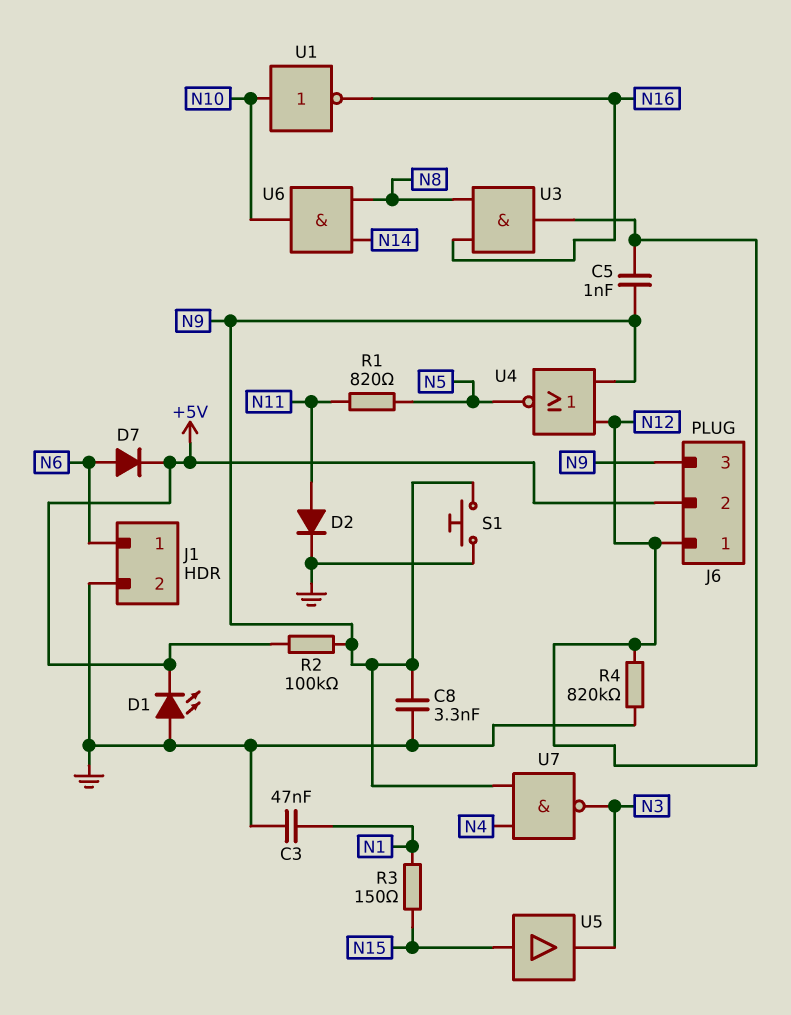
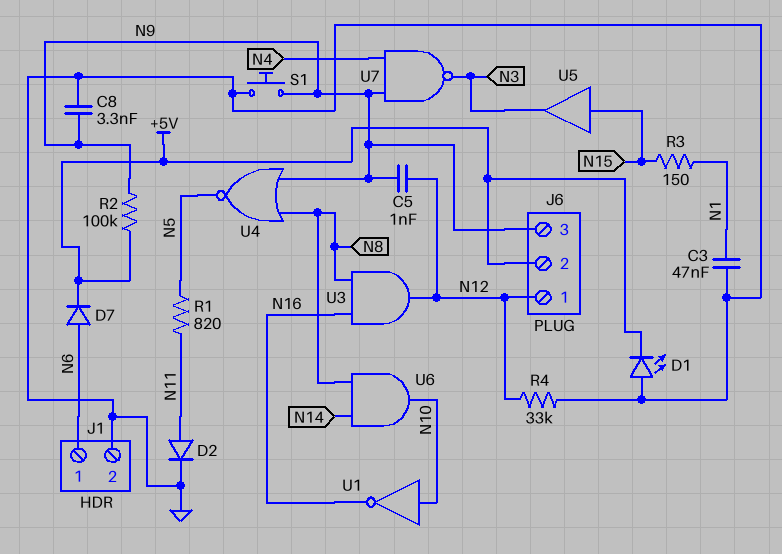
R4: 820k (GND, N12) -> 33k (GND, N12)
U4: NOR (in N9, in N12, out N5) -> NOR (in N8, in N9, out N5)

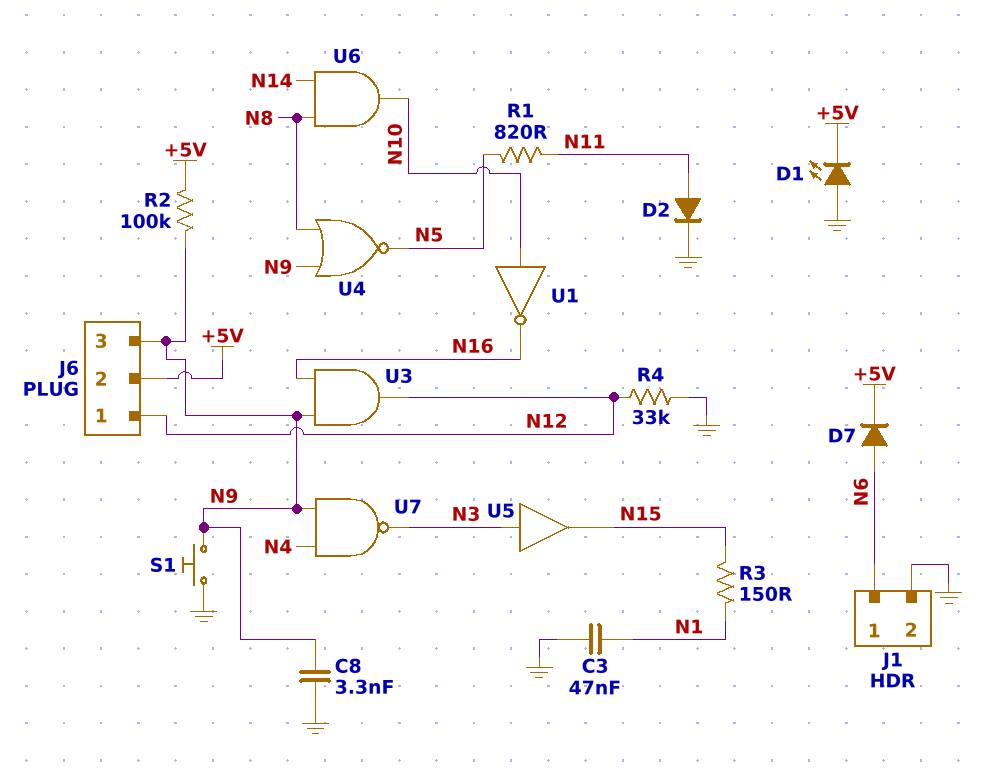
C5: 1nF (N9, N12) -> none
U3: AND (in N8, in N16, out N12) -> AND (in N9, in N16, out N12)
U5: buffer (in N15, out N3) -> buffer (in N3, out N15)

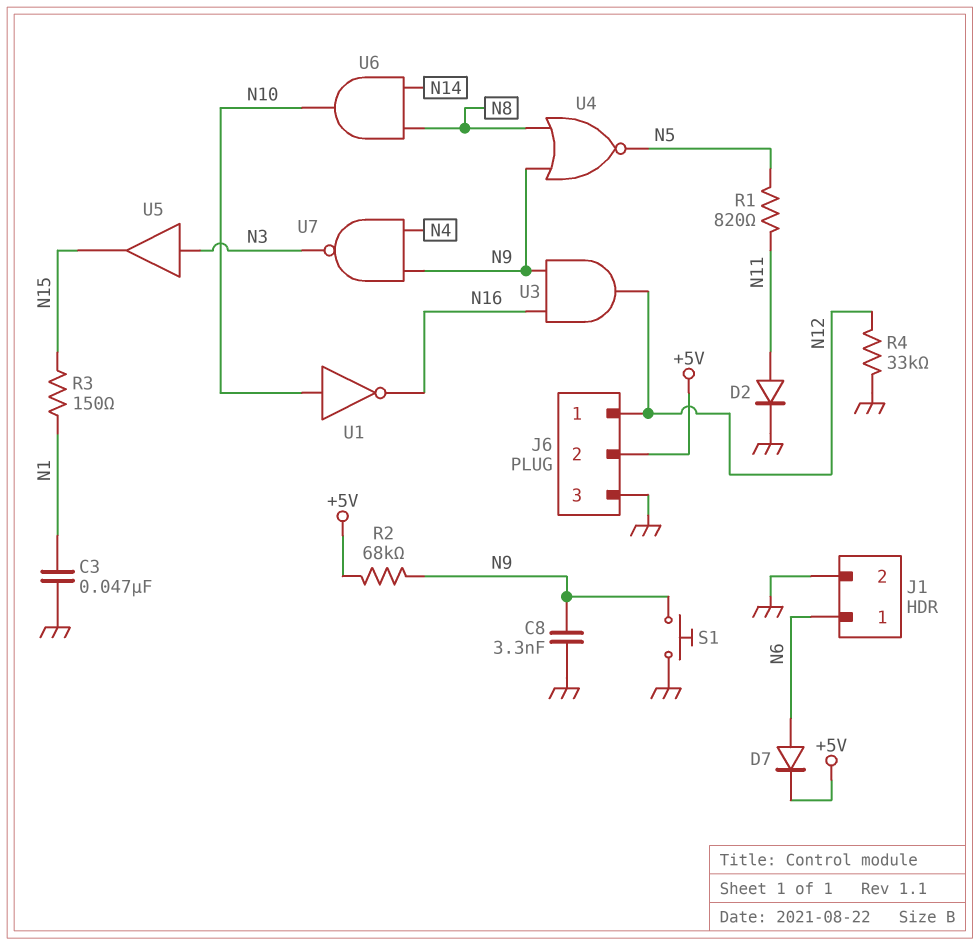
D1: LED (A GND, K +5V) -> none
J6 pin 3: N9 -> GND
R2: 100k (+5V, N9) -> 68k (+5V, N9)

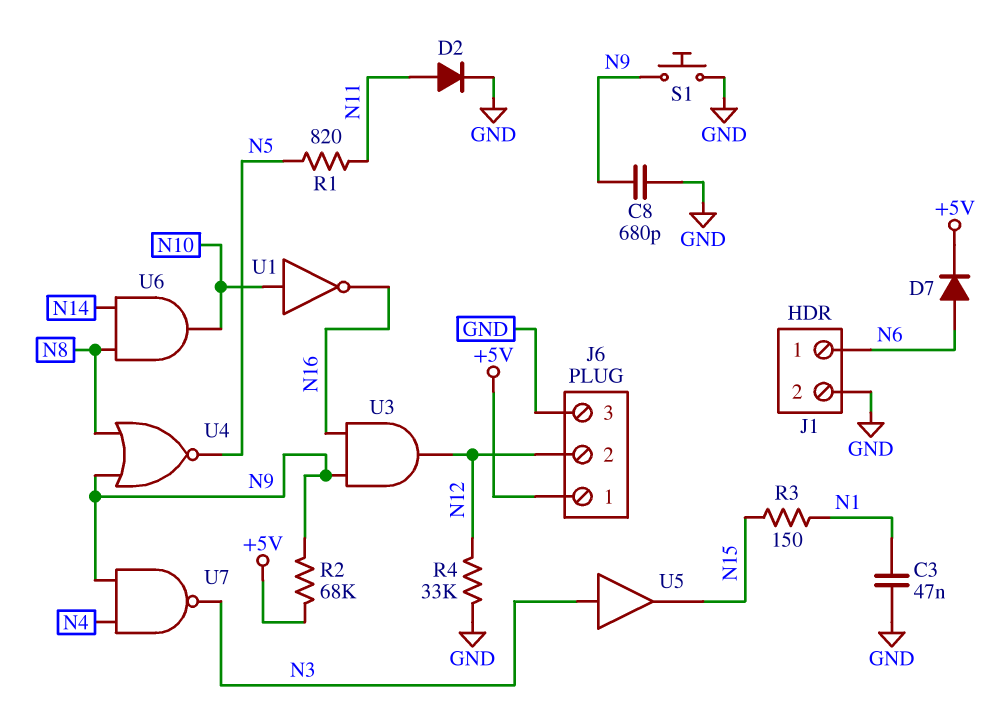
C8: 3.3nF (GND, N9) -> 680pF (GND, N9)
J6 pin 1: N12 -> +5V
J6 pin 2: +5V -> N12

